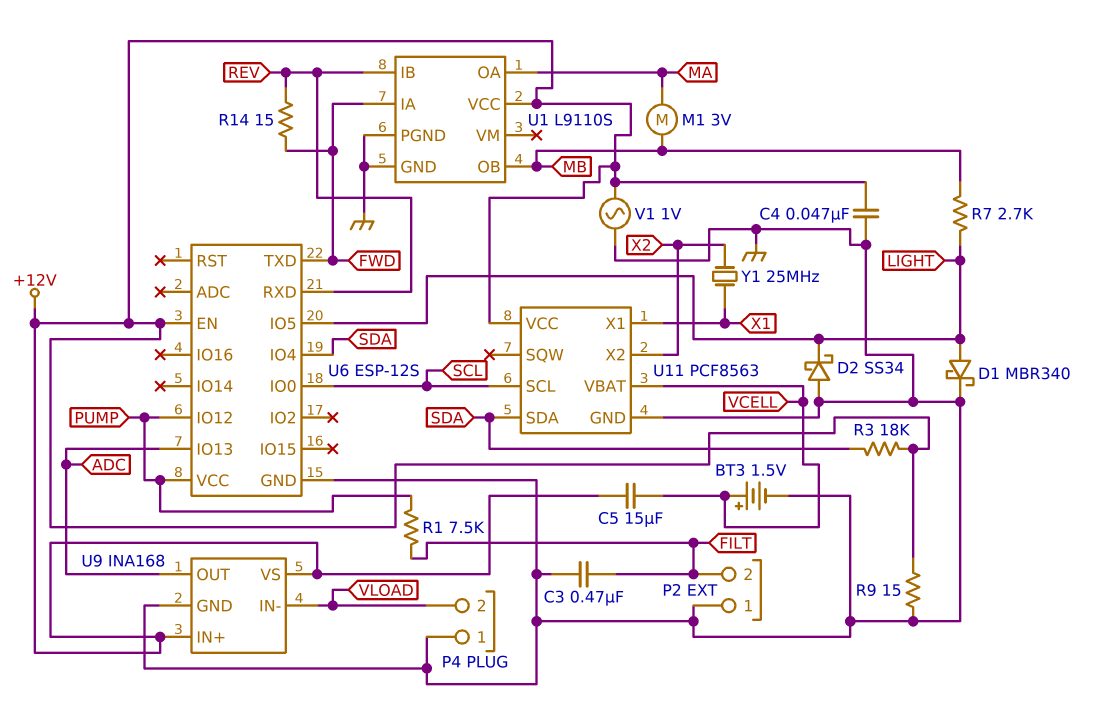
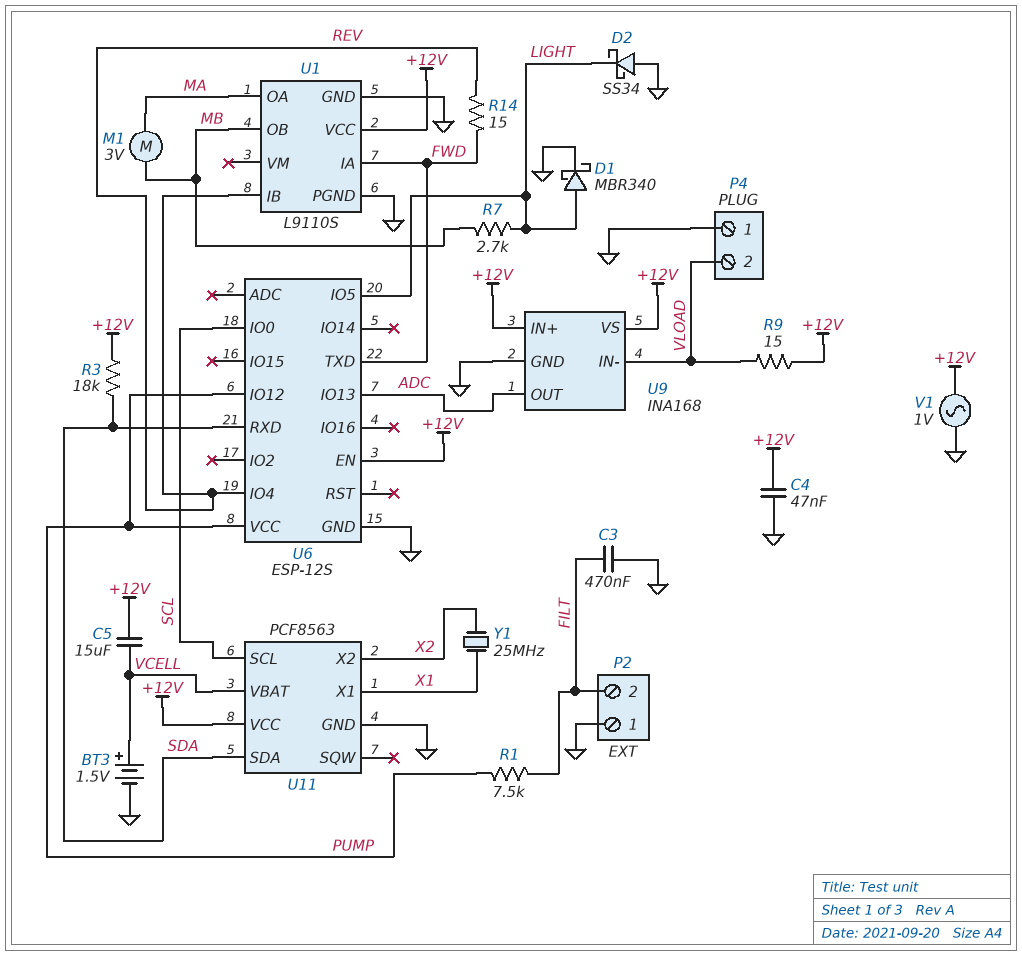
R9: 15 (+12V, GND) -> 15 (+12V, VLOAD)
U6 pin IO4: SDA -> REV
U6 pin RXD: REV -> SDA

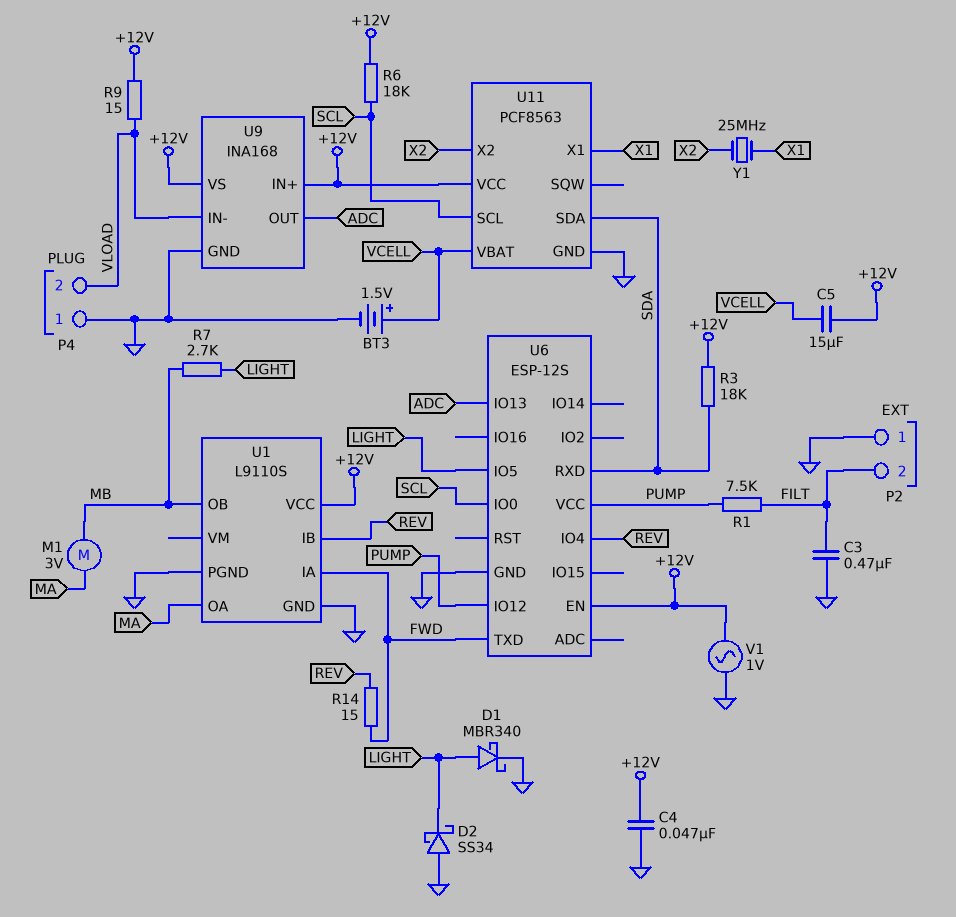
R6: none -> 18k (+12V, SCL)

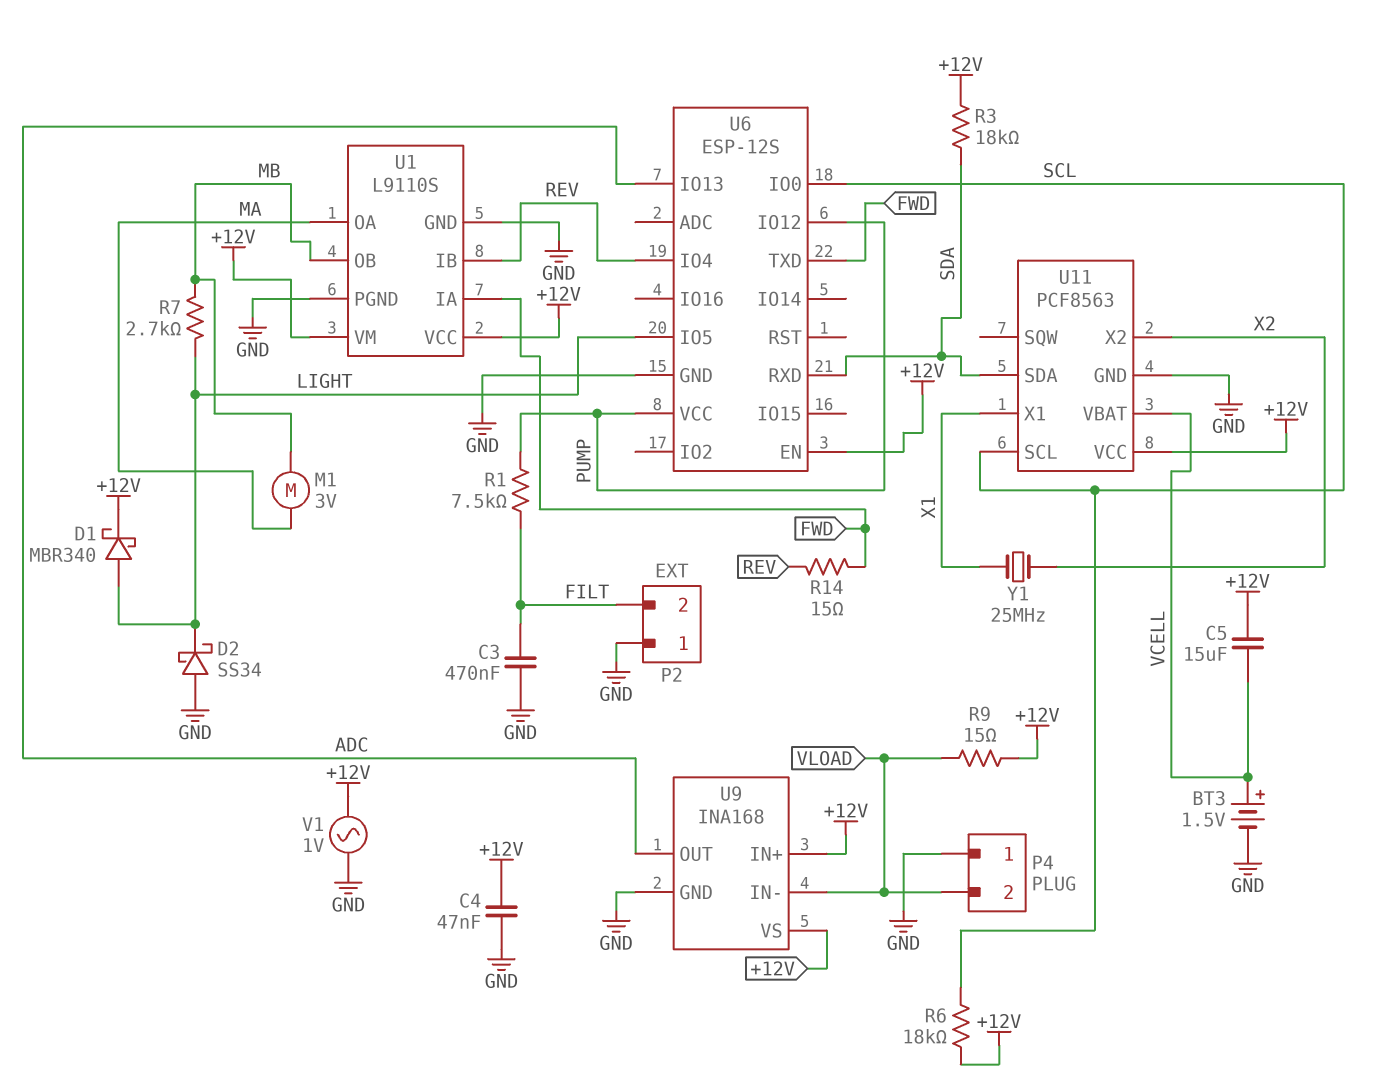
D1: schottky MBR340 (A LIGHT, K GND) -> schottky MBR340 (A LIGHT, K +12V)
U1 pin VM: none -> +12V

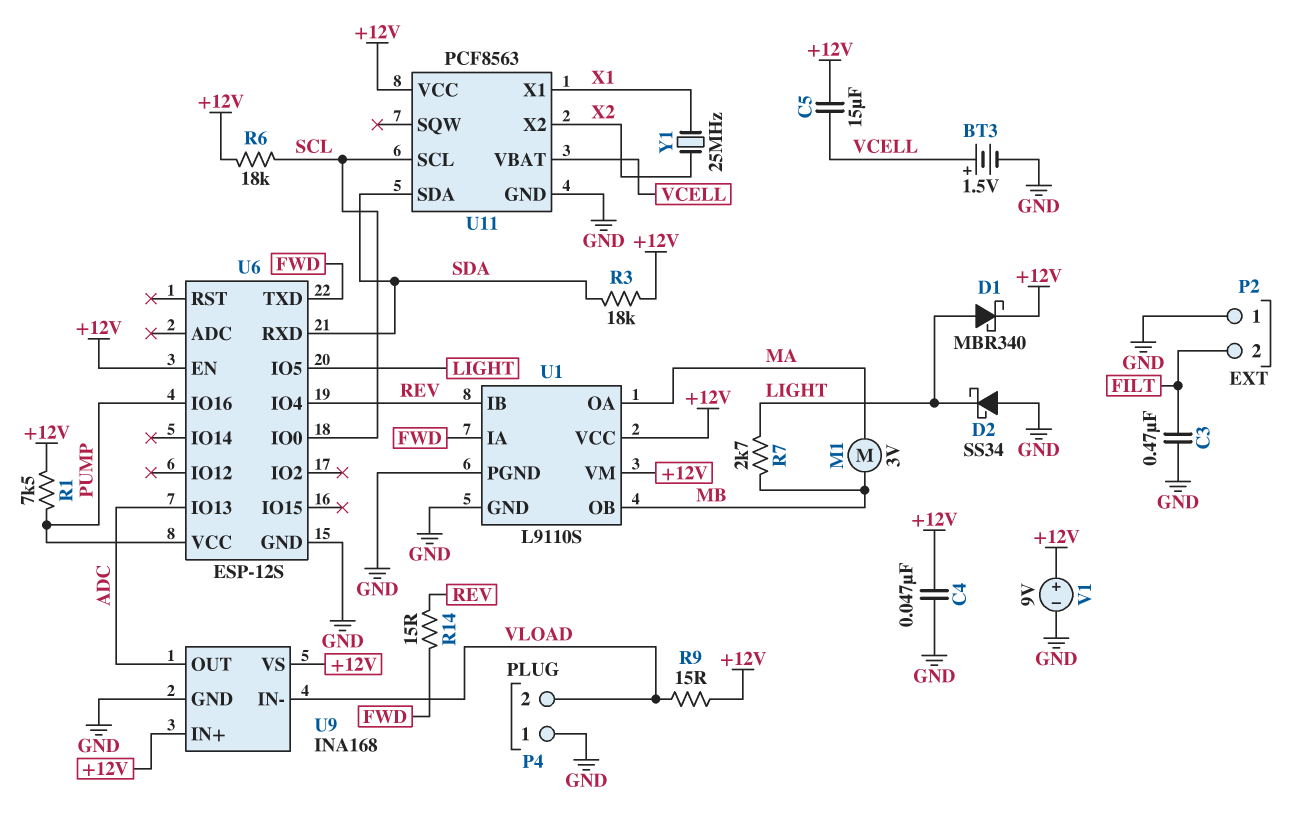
R1: 7.5k (FILT, PUMP) -> 7.5k (+12V, PUMP)
U6 pin IO12: PUMP -> none
U6 pin IO16: none -> PUMP
V1: AC 1V (+12V, GND) -> 9V (plus +12V, minus GND)

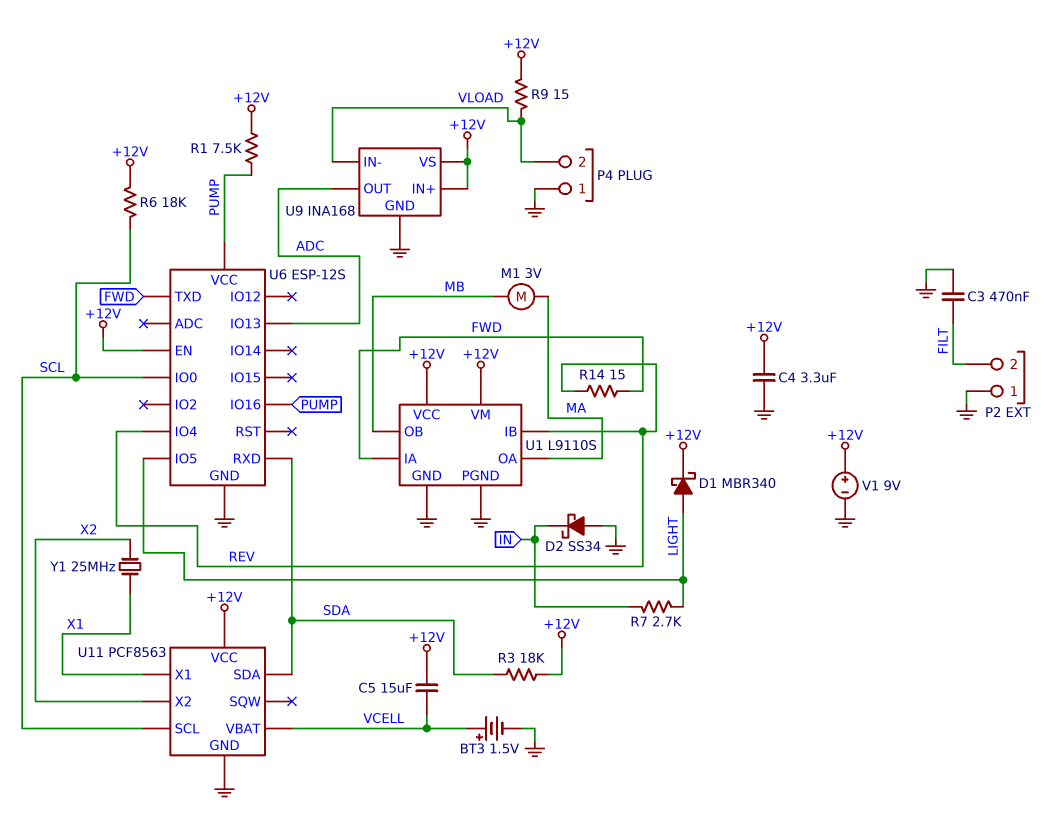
C4: 47nF (+12V, GND) -> 3.3uF (+12V, GND)
D2: schottky SS34 (A GND, K LIGHT) -> schottky SS34 (A GND, K IN)
R7: 2.7k (LIGHT, MB) -> 2.7k (IN, LIGHT)

